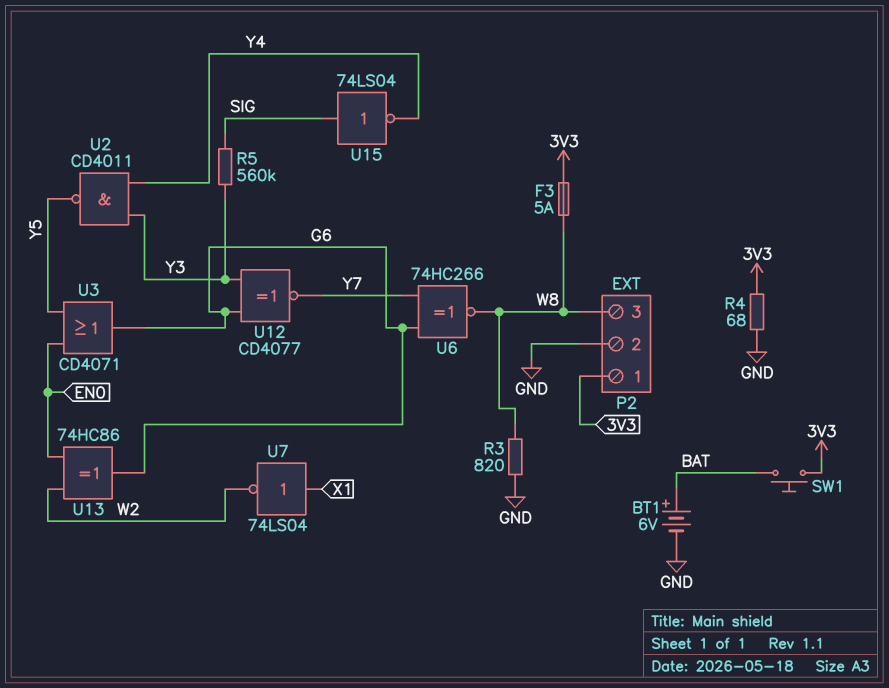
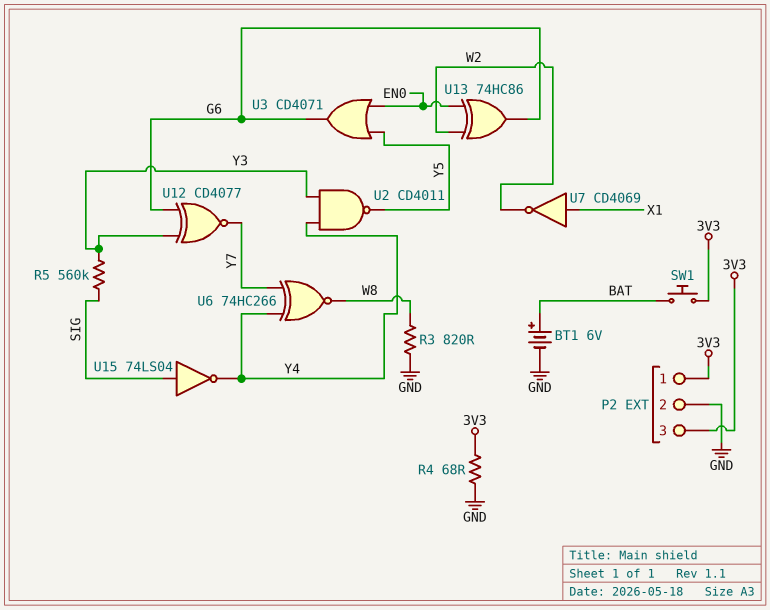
F3: 5A (3V3, W8) -> none
P2 pin 3: W8 -> 3V3
U6: XNOR 74HC266 (in G6, in Y7, out W8) -> XNOR 74HC266 (in Y4, in Y7, out W8)
U7: NOT 74LS04 (in X1, out W2) -> NOT CD4069 (in X1, out W2)

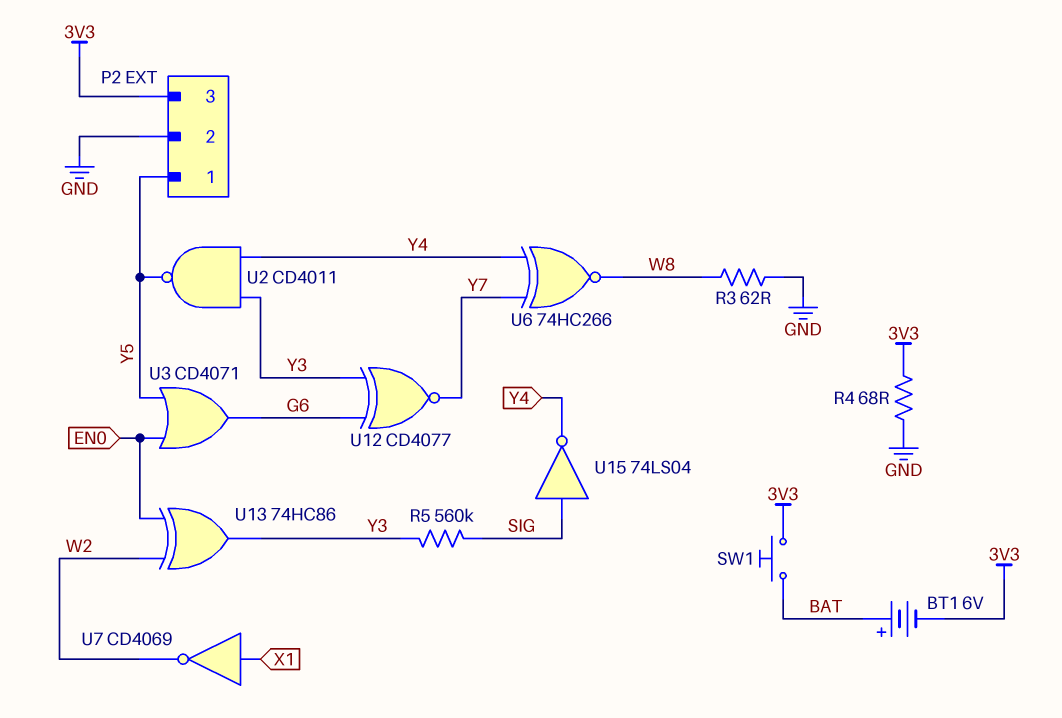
BT1: 6V (plus BAT, minus GND) -> 6V (plus BAT, minus 3V3)
P2 pin 1: 3V3 -> Y5
R3: 820 (GND, W8) -> 62 (GND, W8)
U13: XOR 74HC86 (in EN0, in W2, out G6) -> XOR 74HC86 (in EN0, in W2, out Y3)

